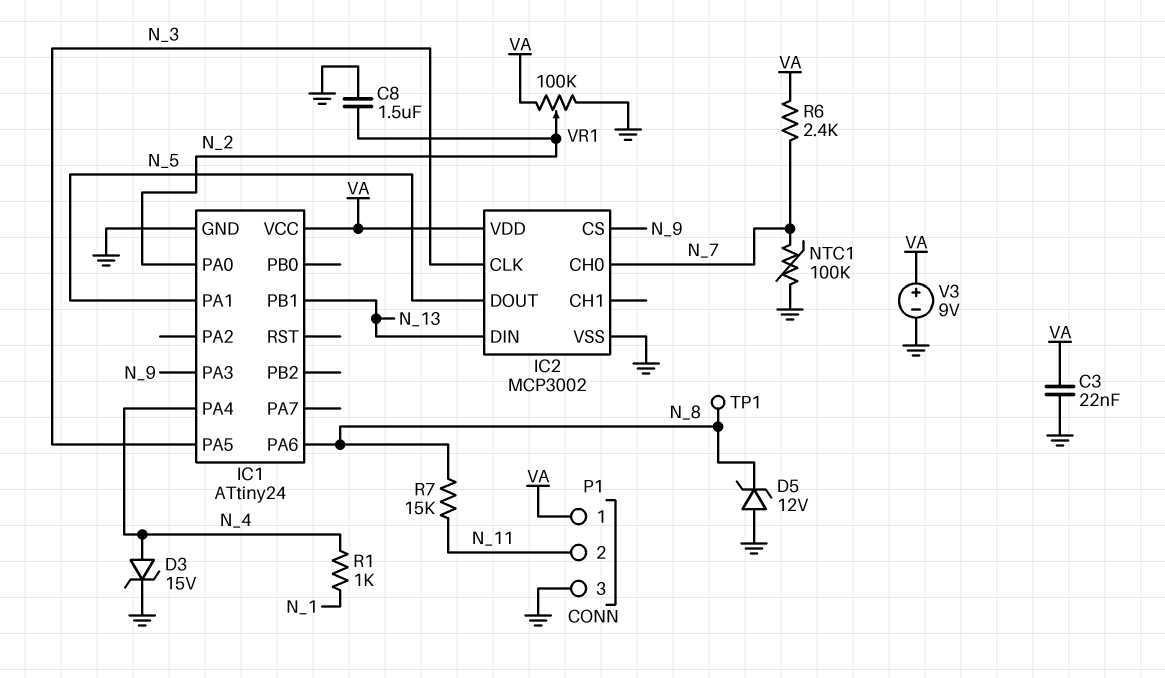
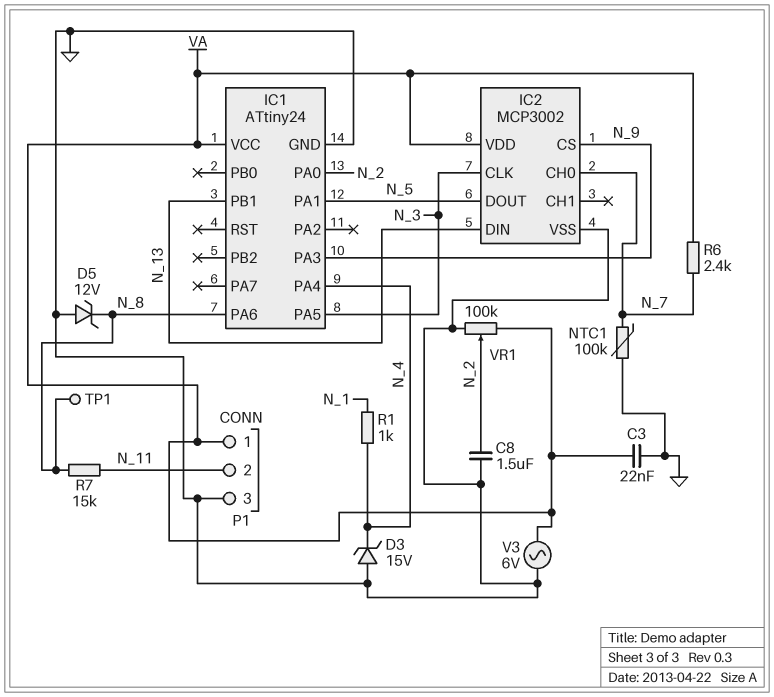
D3: zener 15V (A N_4, K GND) -> zener 15V (A GND, K N_4)
V3: 9V (plus VA, minus GND) -> AC 6V (GND, VA)

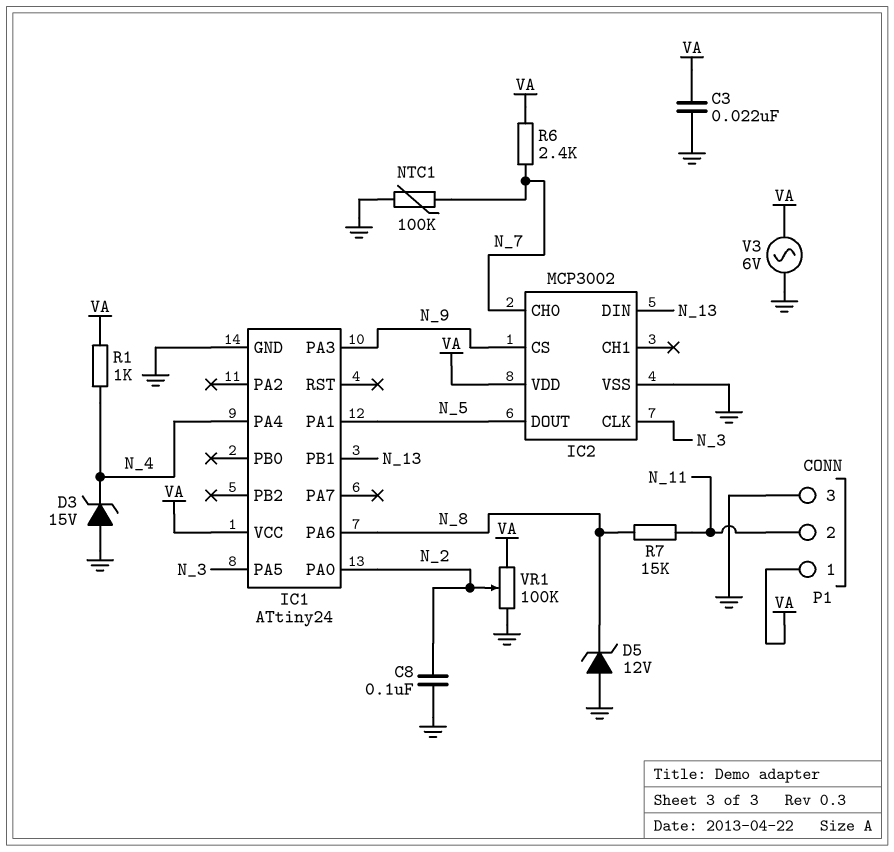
C8: 1.5uF (GND, N_2) -> 100nF (GND, N_2)
R1: 1k (N_1, N_4) -> 1k (N_4, VA)
TP1: test point (N_8) -> none

